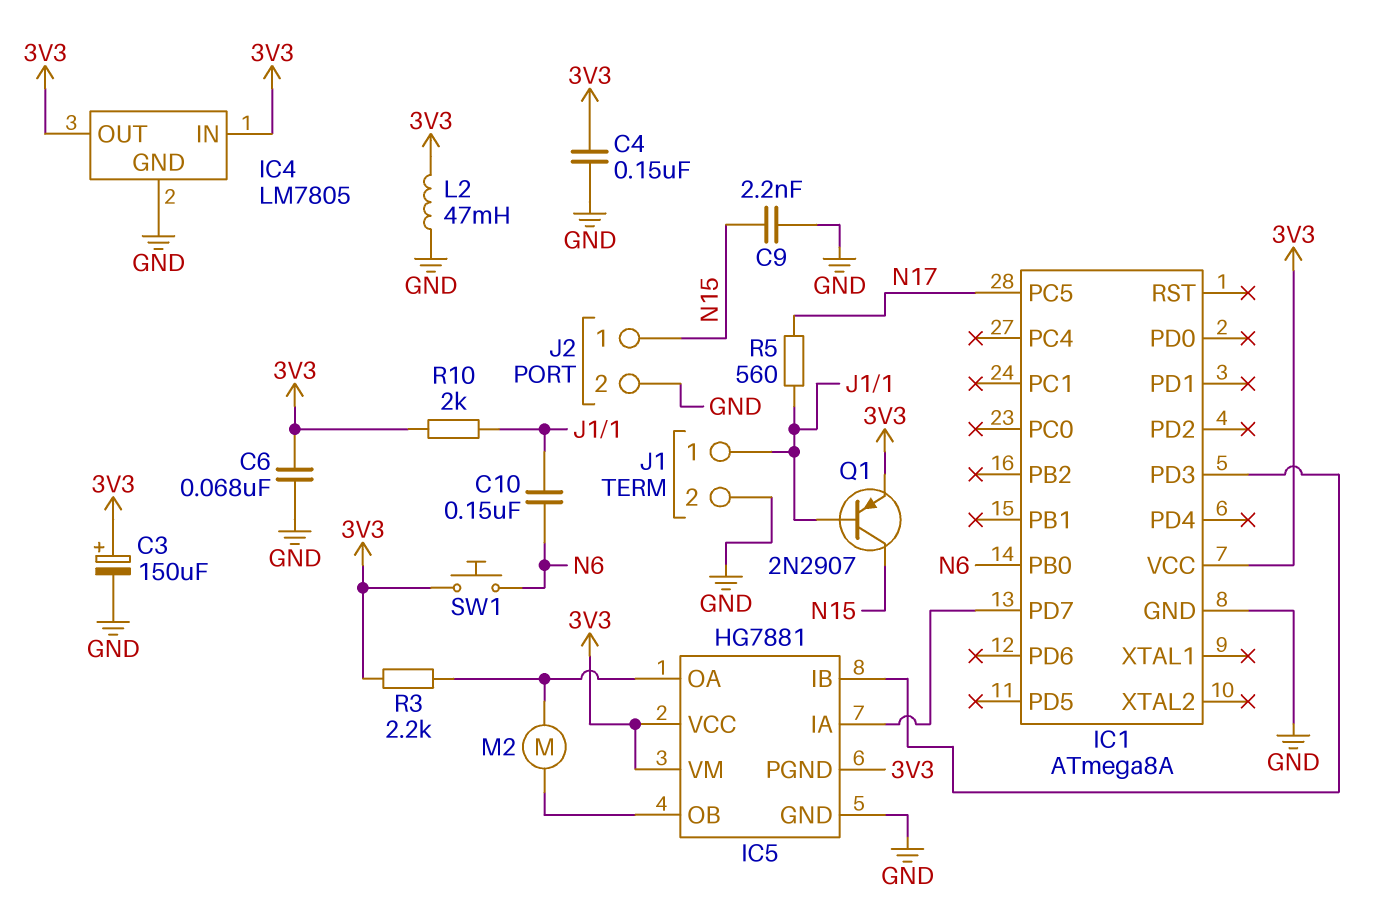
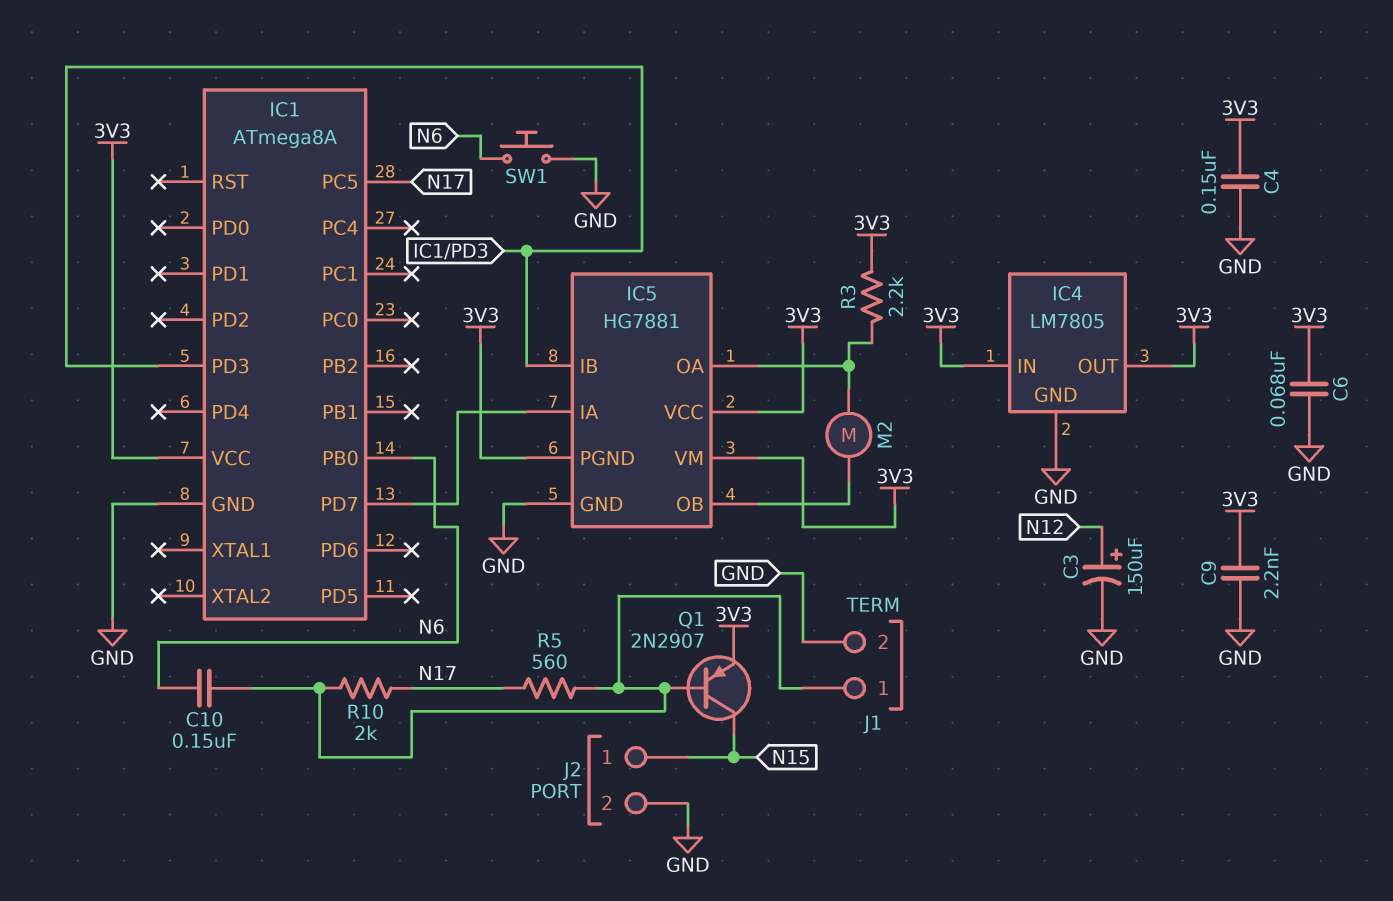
C3: 150uF (plus 3V3, minus GND) -> 150uF (plus N12, minus GND)
C9: 2.2nF (GND, N15) -> 2.2nF (3V3, GND)
L2: 47mH (3V3, GND) -> none
R10: 2k (3V3, J1/1) -> 2k (J1/1, N17)
SW1: button (3V3, N6) -> button (GND, N6)

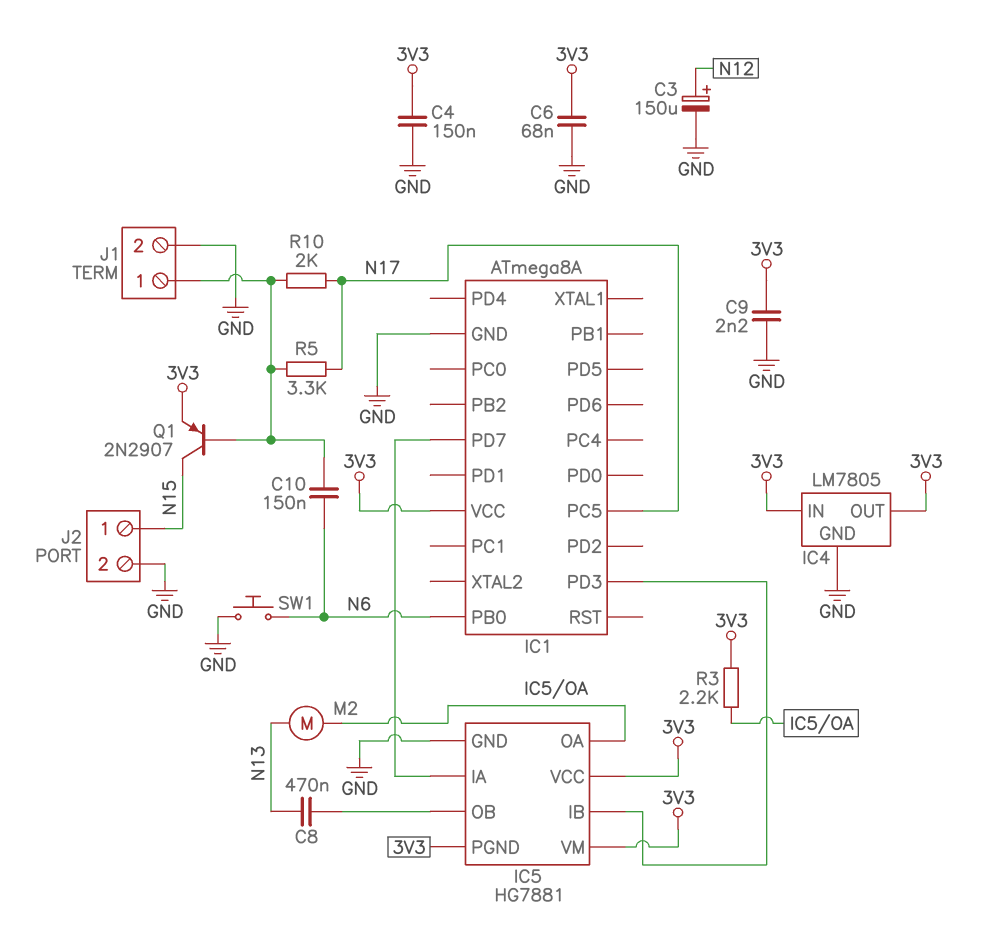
C8: none -> 470nF (IC5/OB, N13)
M2: motor (IC5/OA, IC5/OB) -> motor (IC5/OA, N13)
R5: 560 (J1/1, N17) -> 3.3k (J1/1, N17)

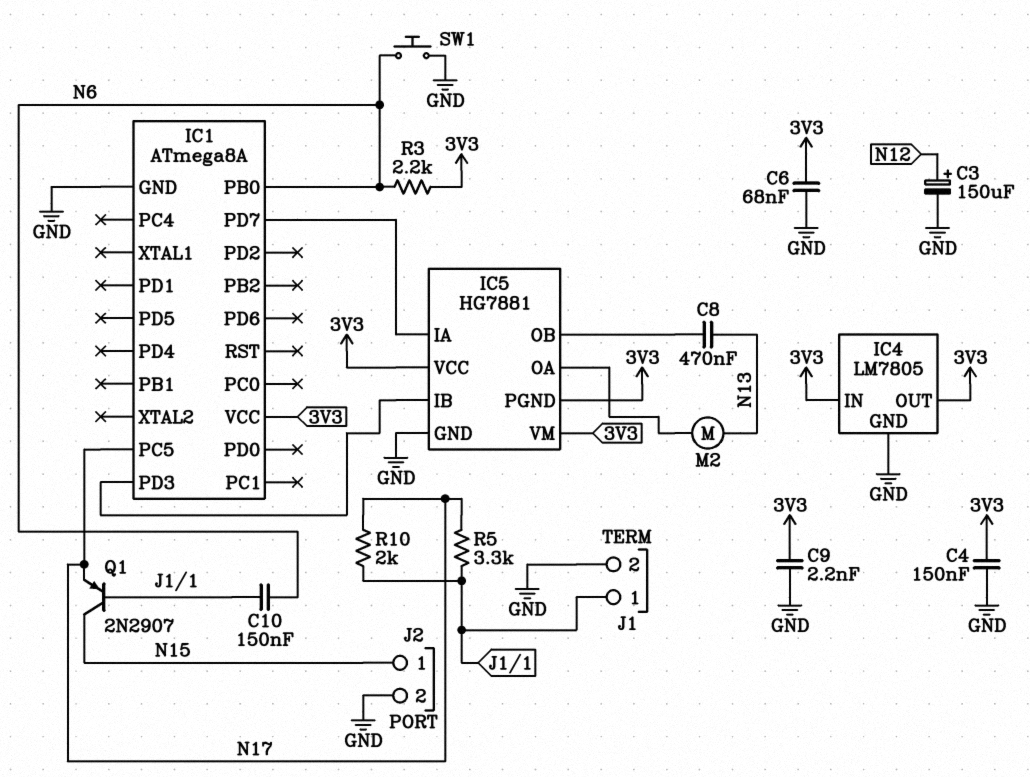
Q1: PNP 2N2907 (B J1/1, C N15, E 3V3) -> PNP 2N2907 (B J1/1, C N15, E N17)
R3: 2.2k (3V3, IC5/OA) -> 2.2k (3V3, N6)

